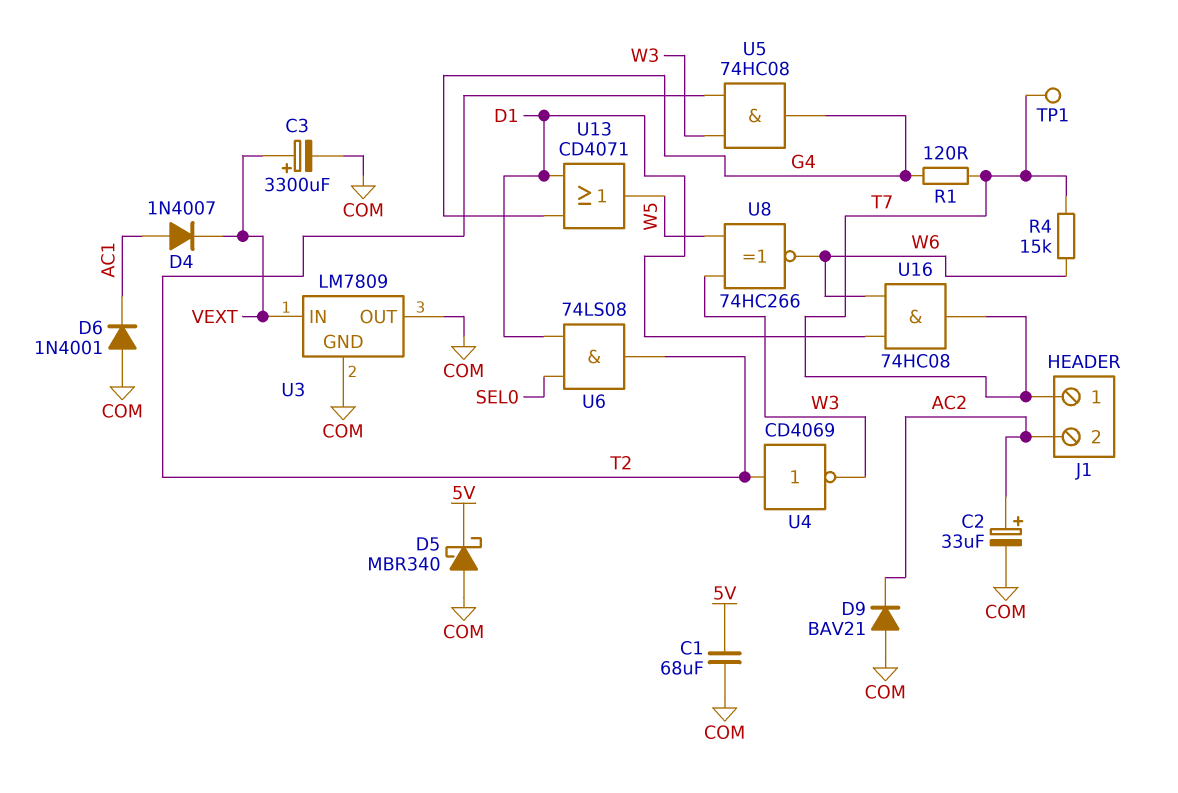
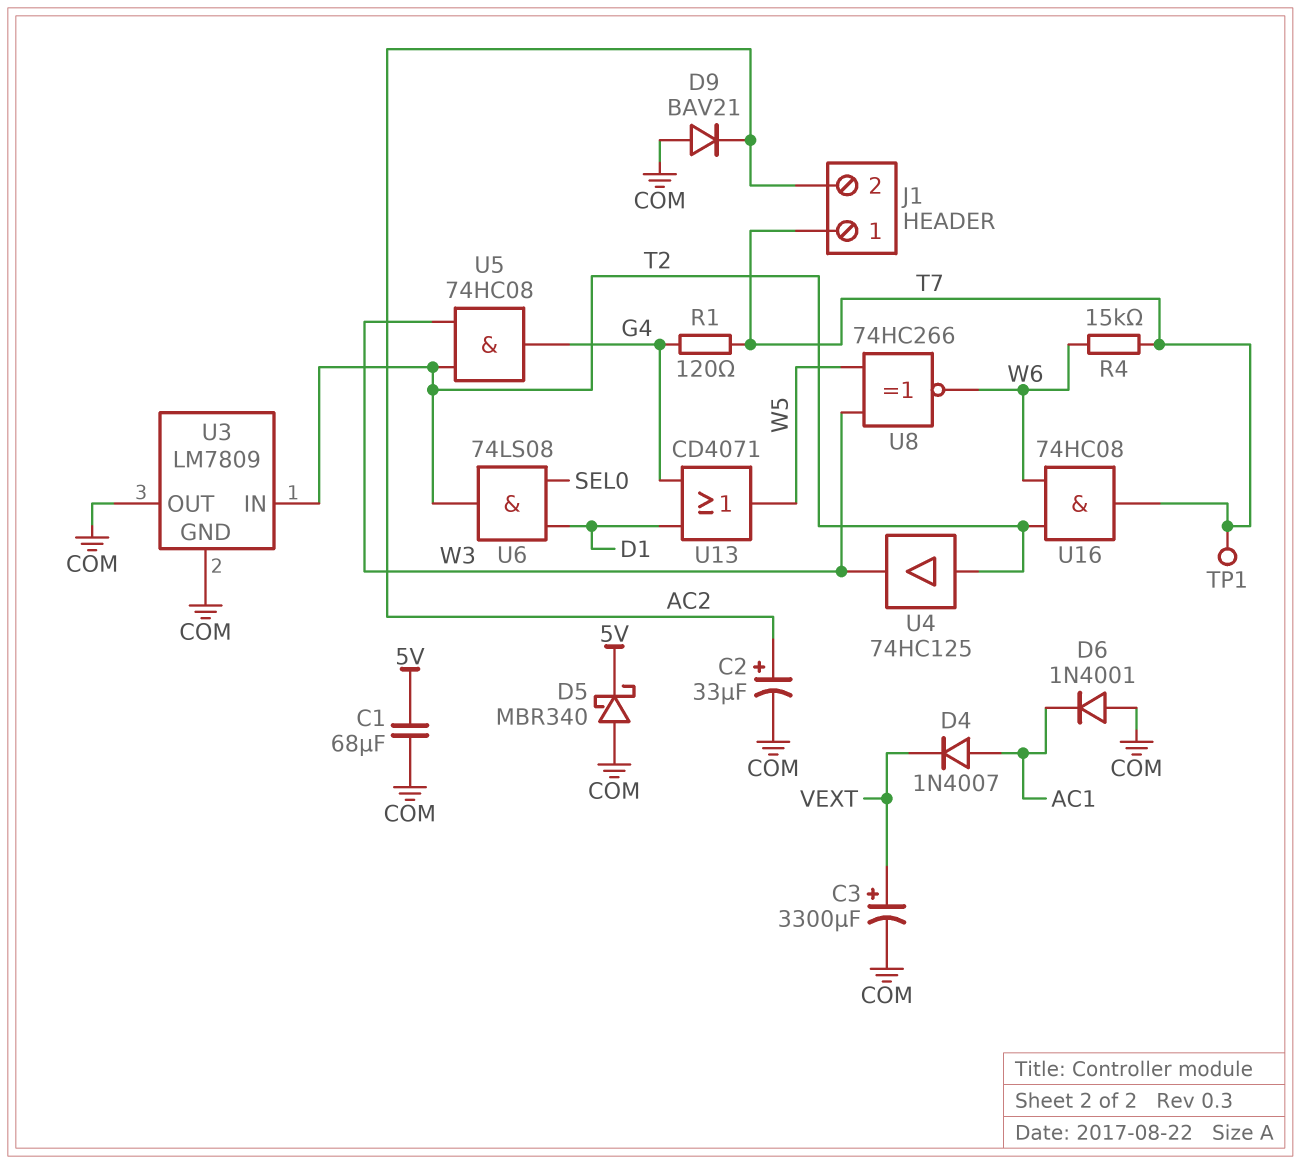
U3 pin IN: VEXT -> T2
U4: NOT CD4069 (in T2, out W3) -> buffer 74HC125 (in T2, out W3)
U16: AND 74HC08 (in D1, in W6, out T7) -> AND 74HC08 (in T2, in W6, out T7)

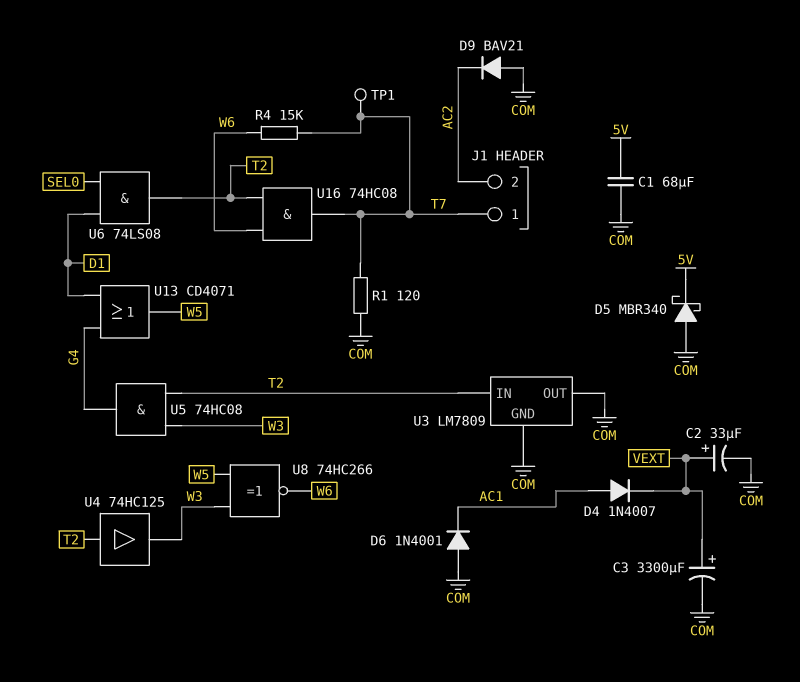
C2: 33uF (plus AC2, minus COM) -> 33uF (plus VEXT, minus COM)
R1: 120 (G4, T7) -> 120 (COM, T7)

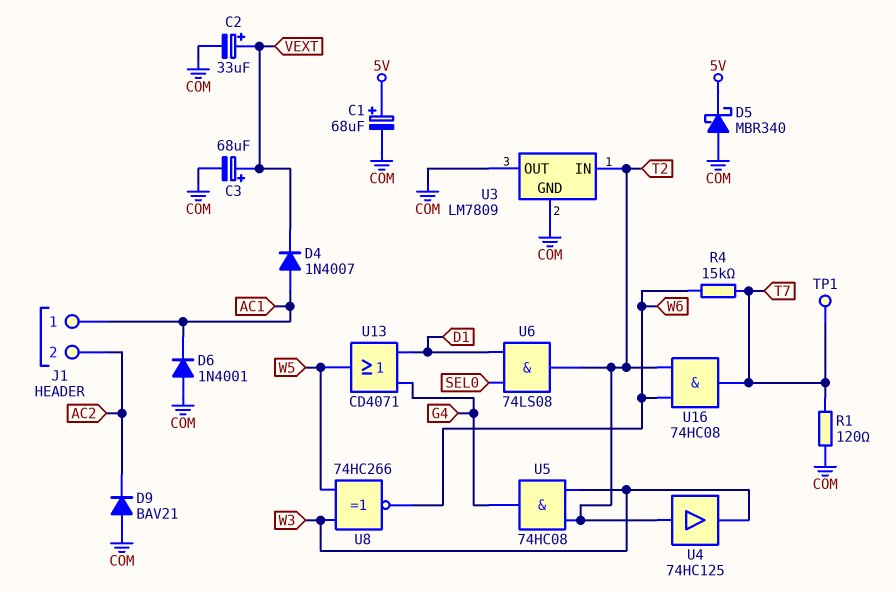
C1: 68uF (5V, COM) -> 68uF (plus 5V, minus COM)
C3: 3300uF (plus VEXT, minus COM) -> 68uF (plus VEXT, minus COM)
J1 pin 1: T7 -> AC1

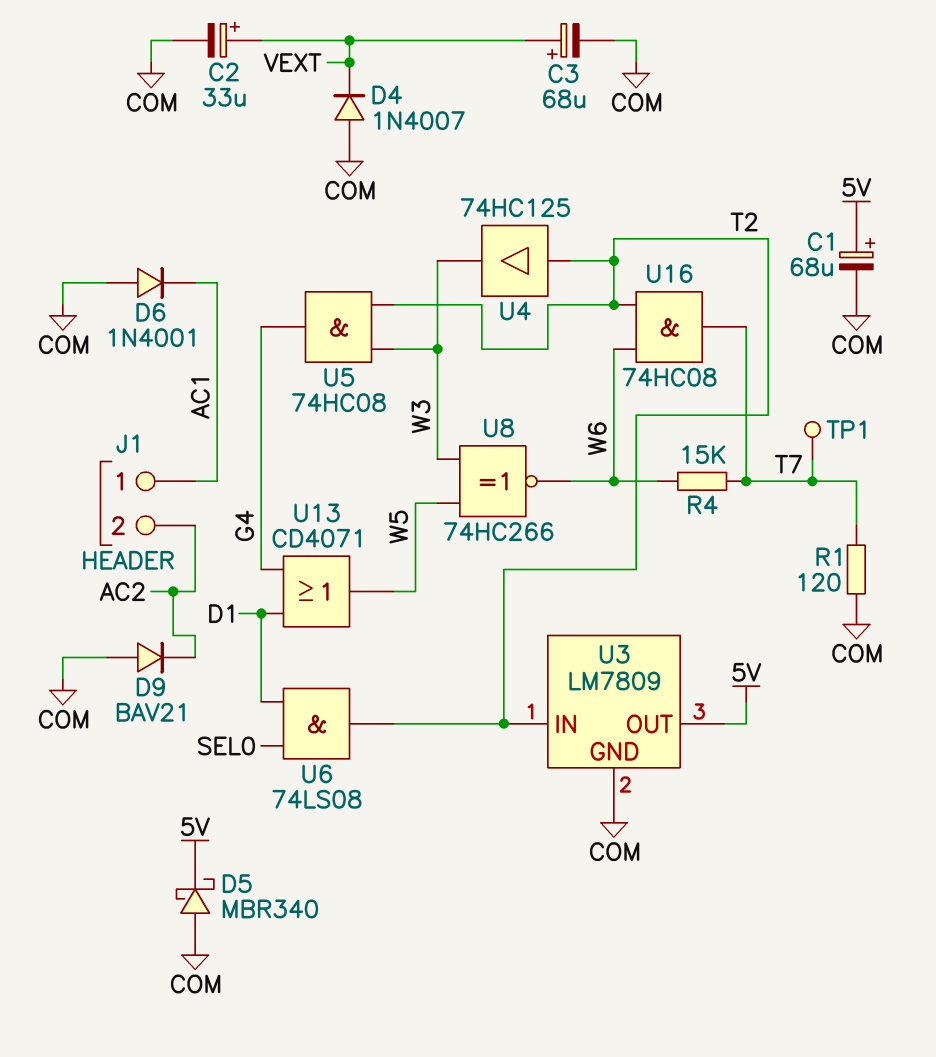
D4: diode 1N4007 (A AC1, K VEXT) -> diode 1N4007 (A COM, K VEXT)
U3 pin OUT: COM -> 5V

